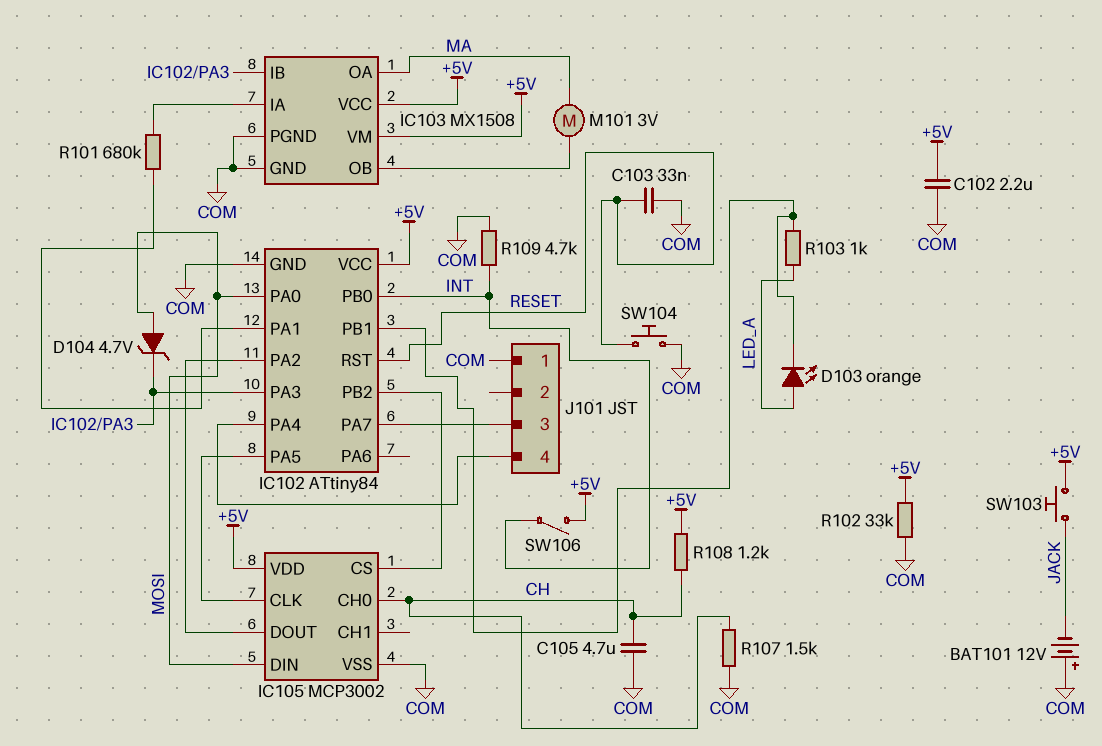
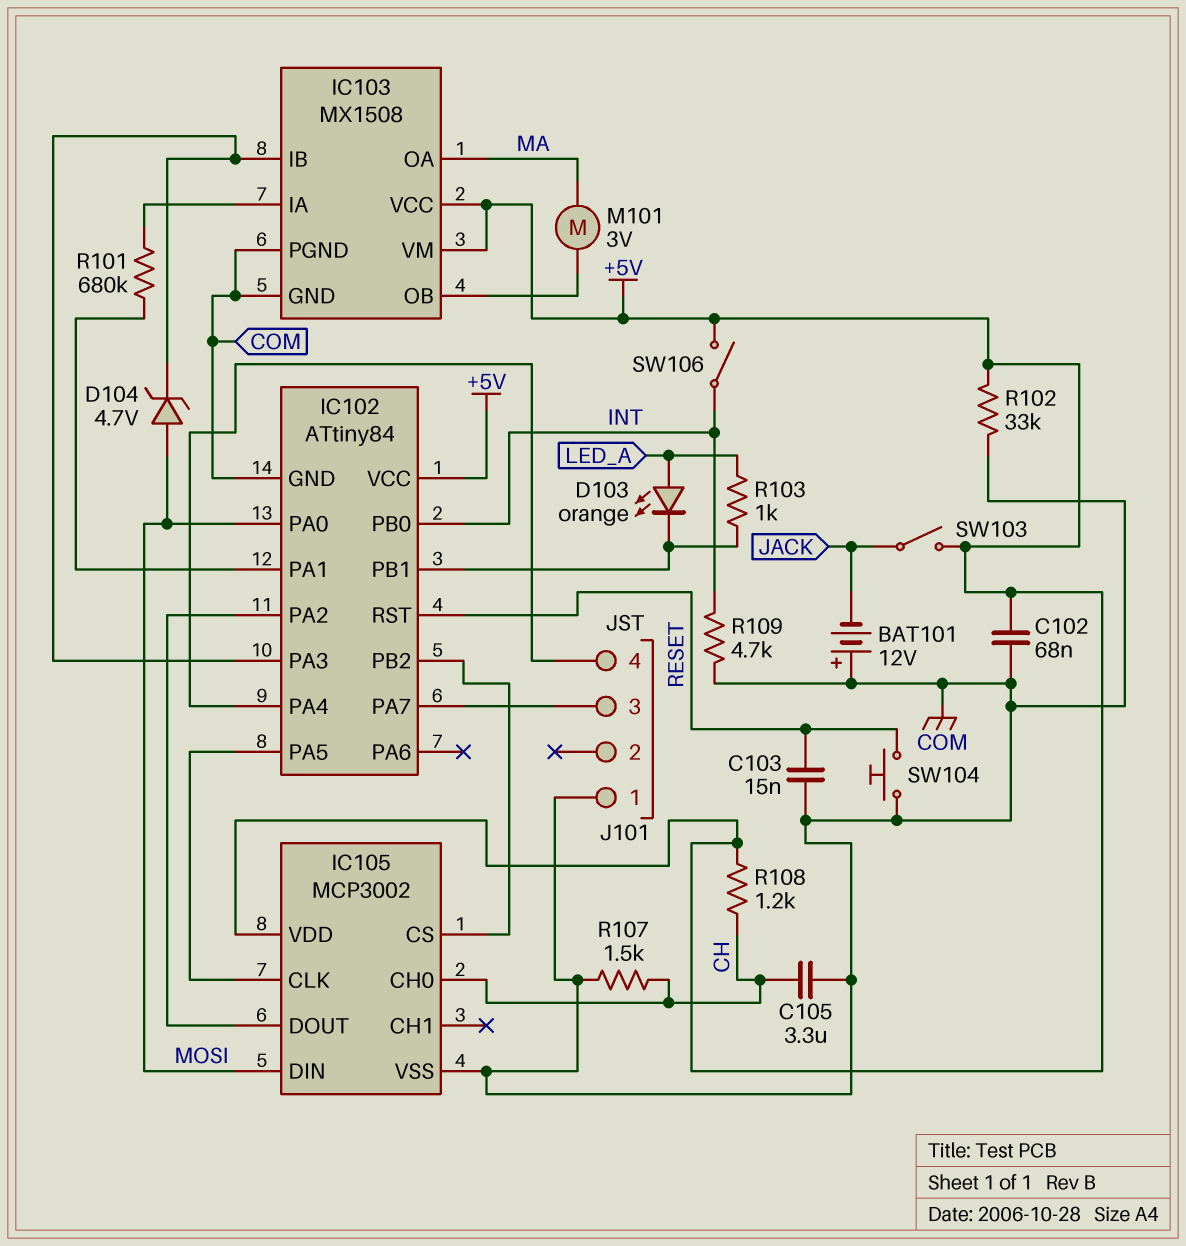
C102: 2.2uF (+5V, COM) -> 68nF (+5V, COM)
C103: 33nF (COM, RESET) -> 15nF (COM, RESET)
C105: 4.7uF (CH, COM) -> 3.3uF (CH, COM)
SW103: button (+5V, JACK) -> switch (+5V, JACK)

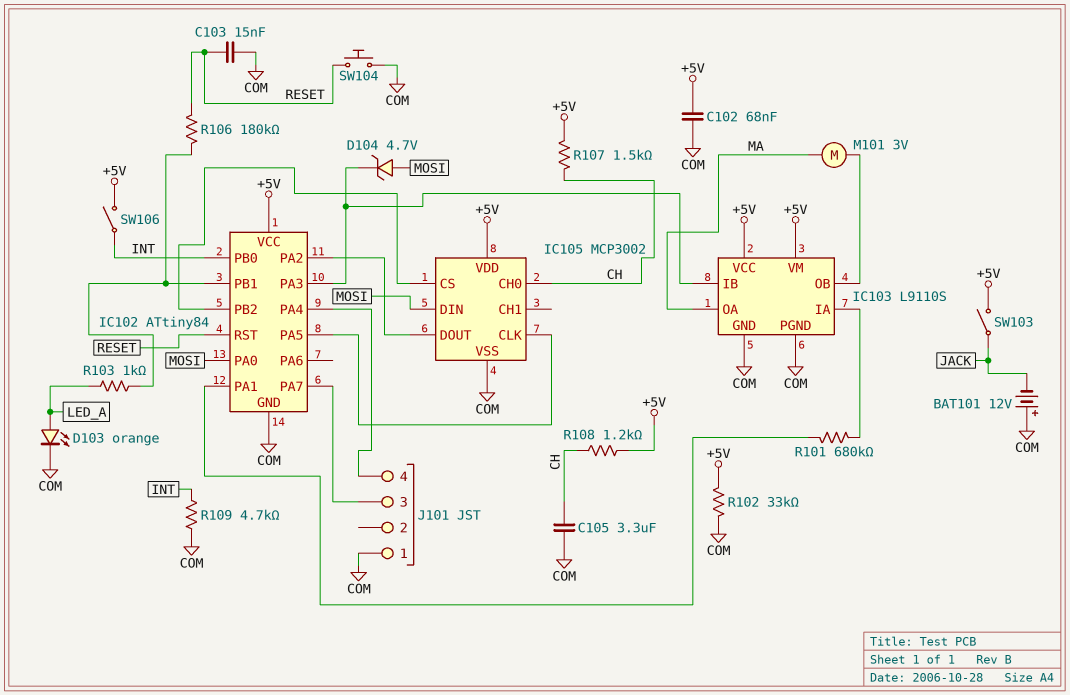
D103: LED orange (A LED_A, K IC102/PB1) -> LED orange (A LED_A, K COM)
IC103: MX1508 -> L9110S
R106: none -> 180k (IC102/PB1, RESET)
R107: 1.5k (CH, COM) -> 1.5k (+5V, CH)

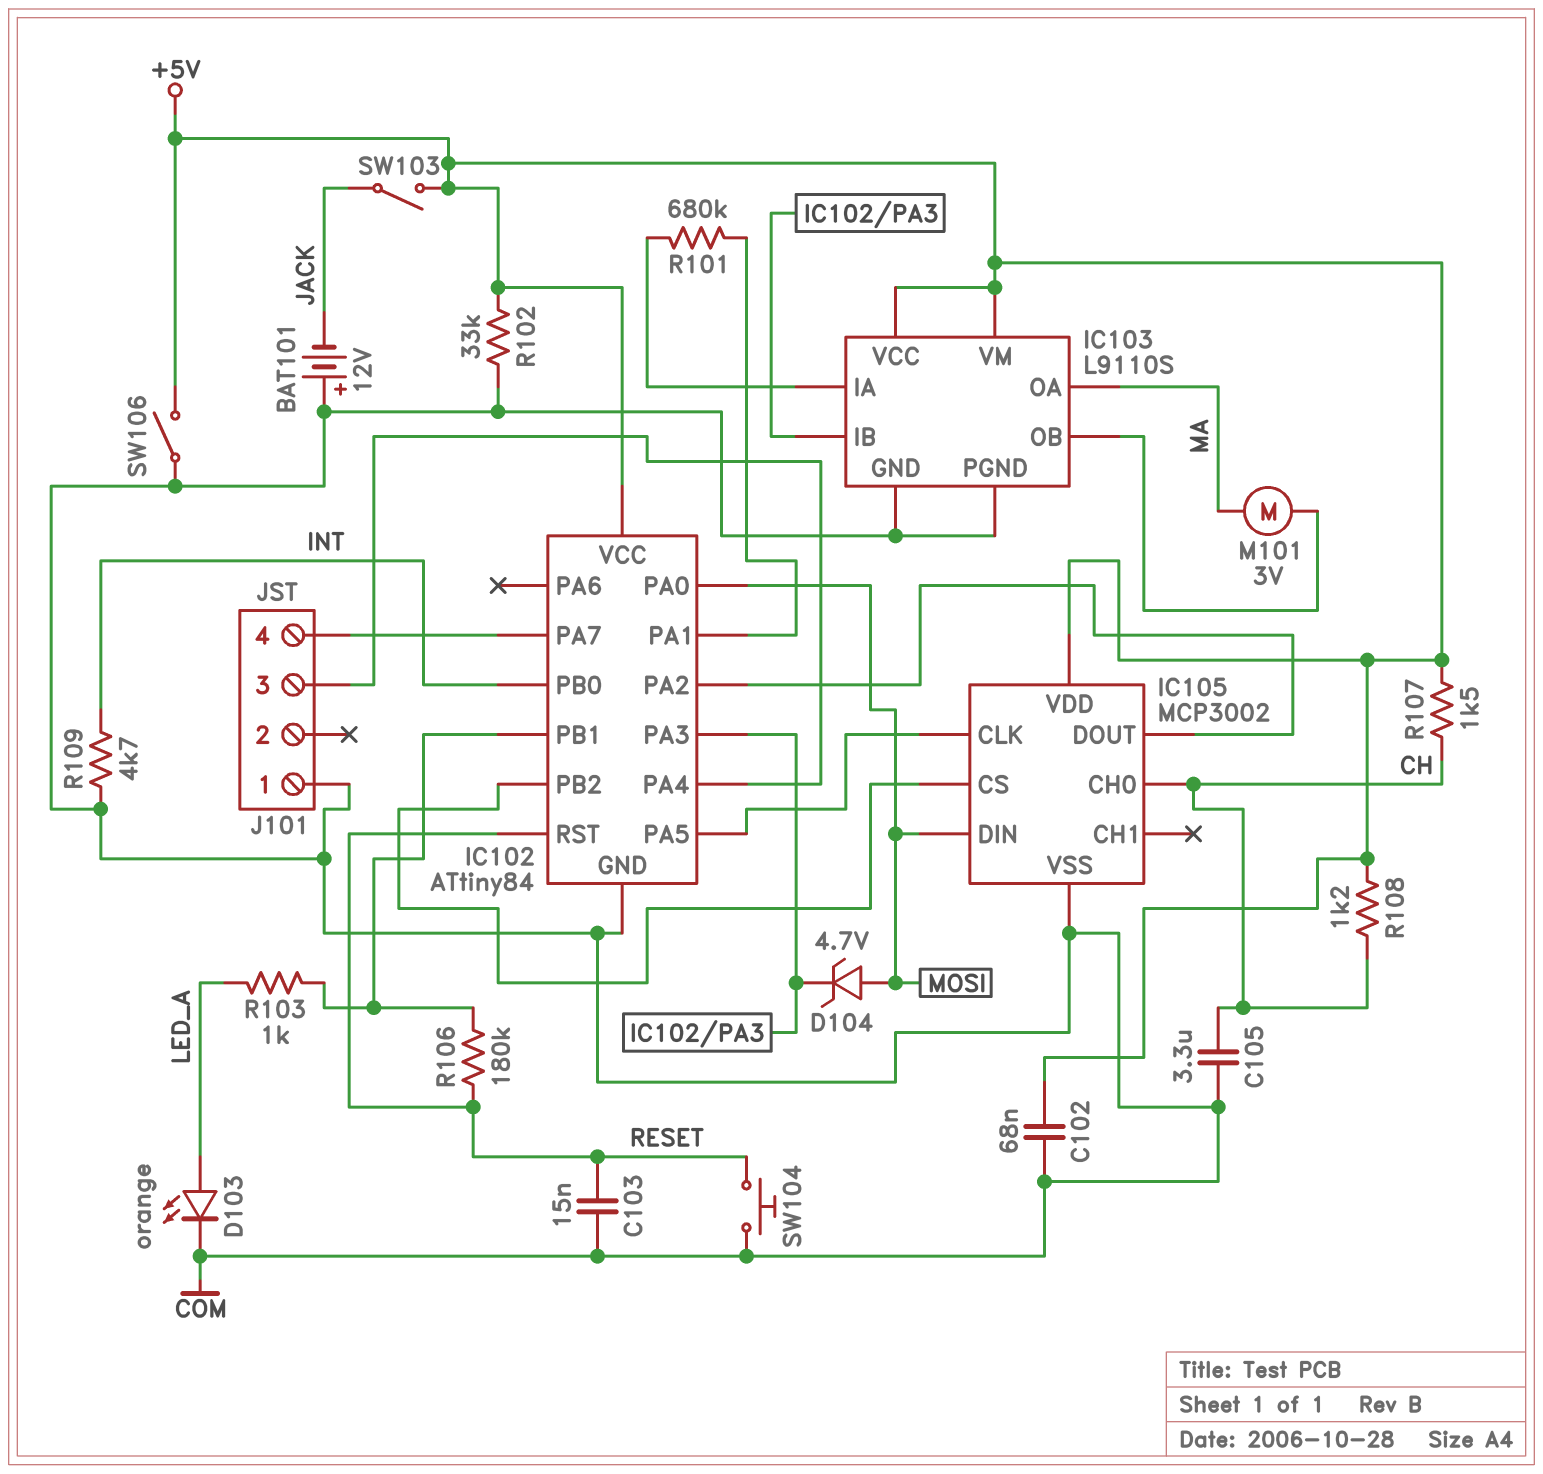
J101 pin 3: IC102/PA7 -> IC102/PA4
J101 pin 4: IC102/PA4 -> IC102/PA7
SW106: switch (+5V, INT) -> switch (+5V, COM)

